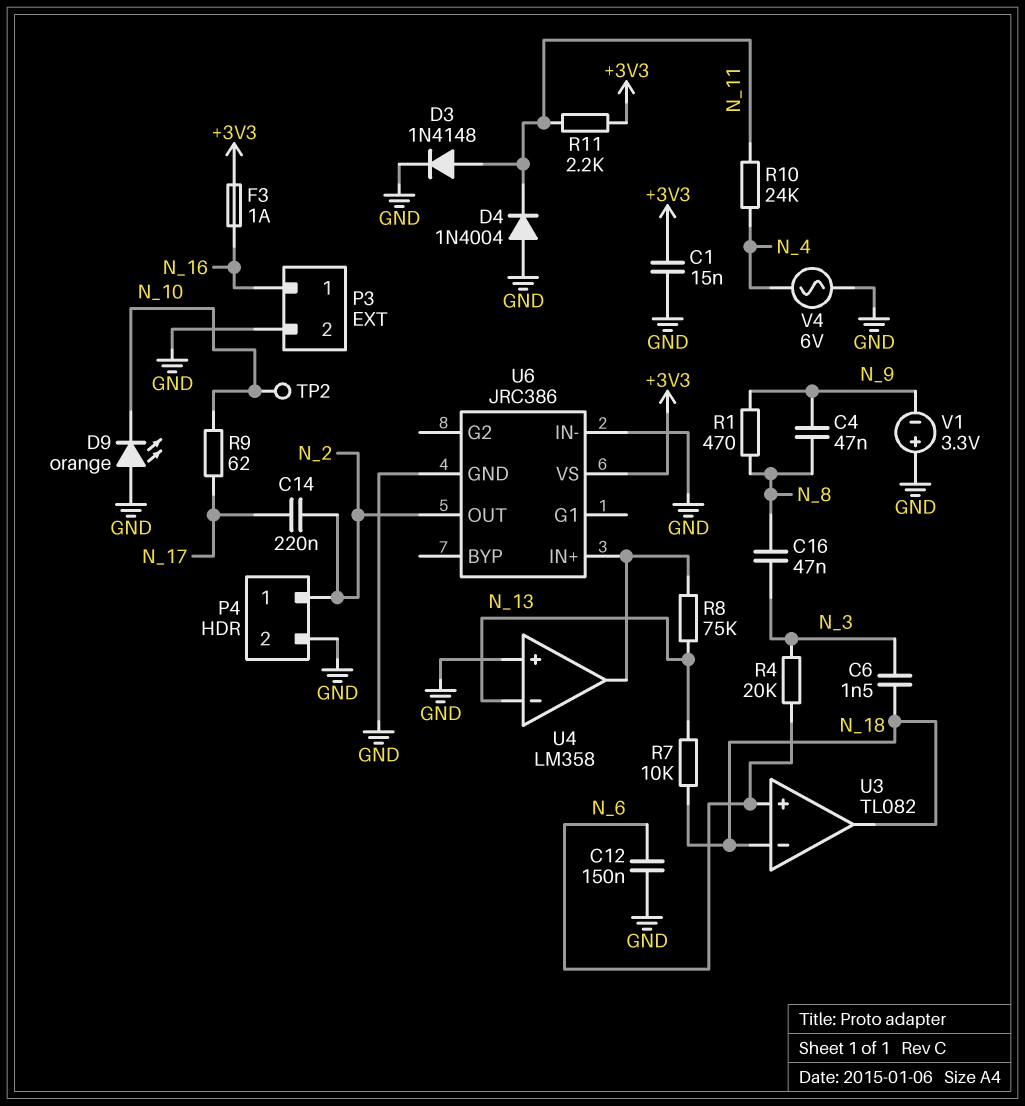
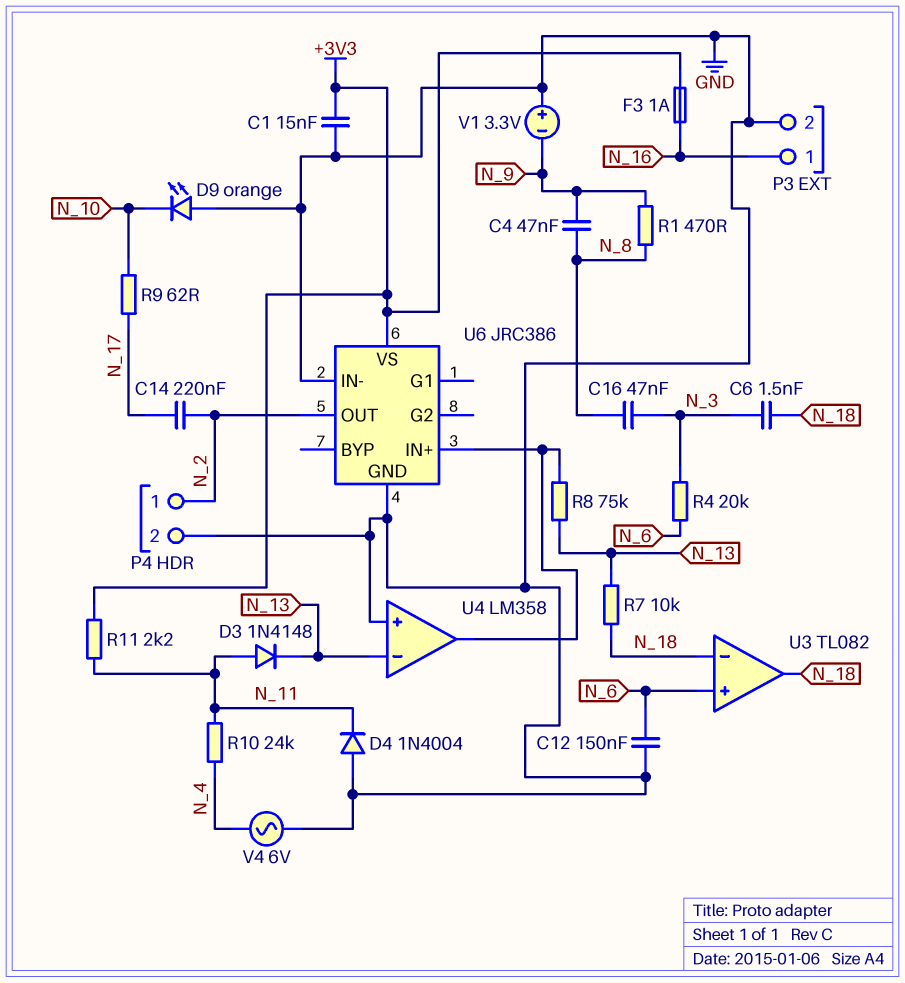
D3: diode 1N4148 (A N_11, K GND) -> diode 1N4148 (A N_11, K N_13)
TP2: test point (N_10) -> none

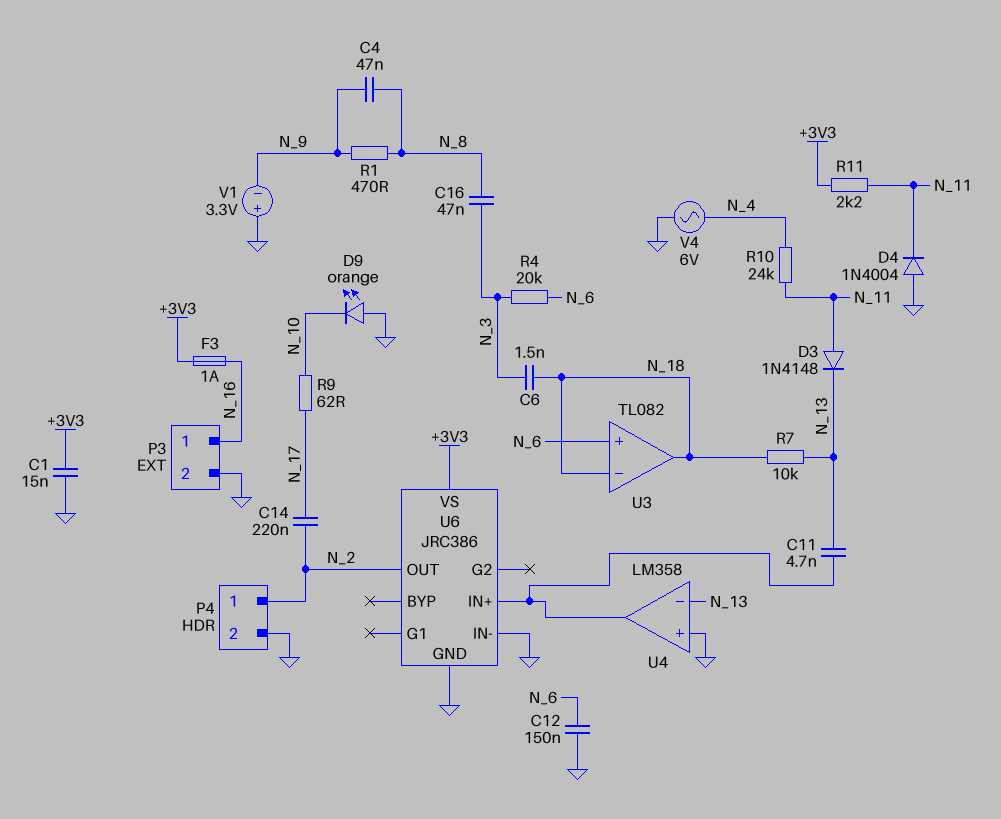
C11: none -> 4.7nF (N_13, U4/out)
R8: 75k (N_13, U4/out) -> none

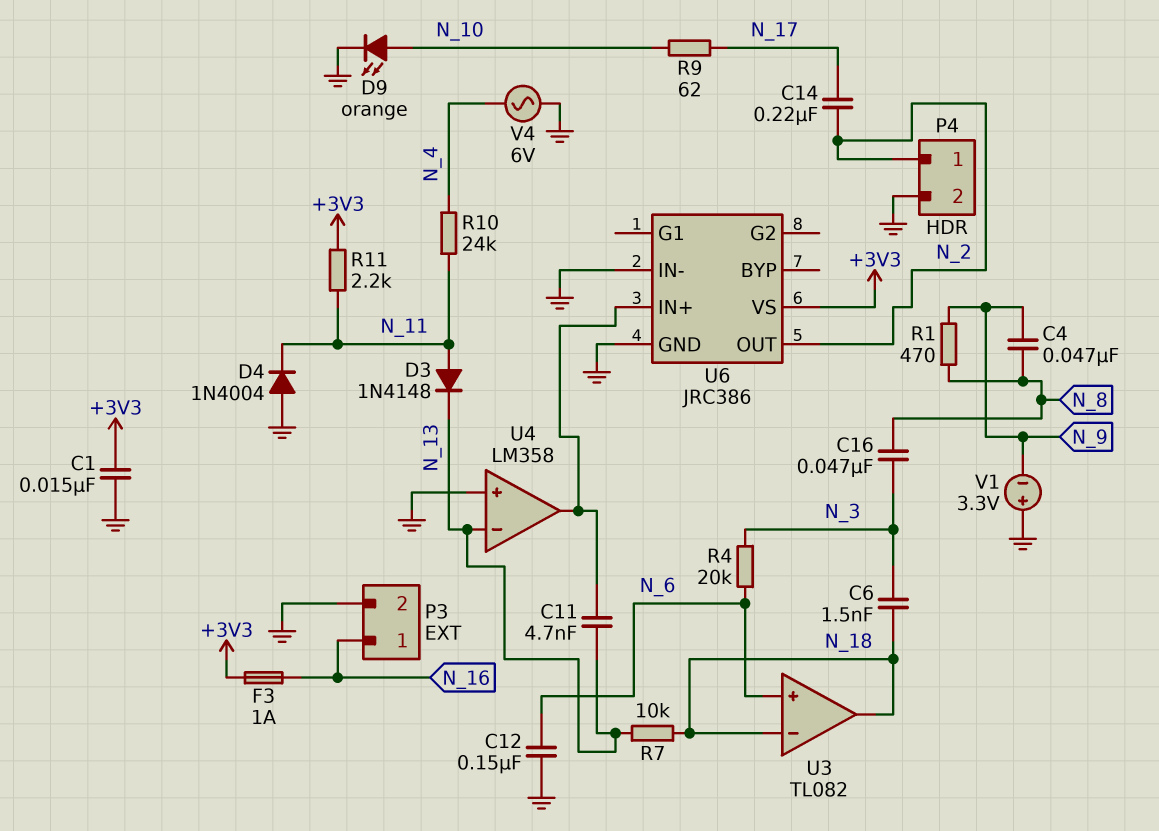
D9: LED orange (A GND, K N_10) -> LED orange (A N_10, K GND)

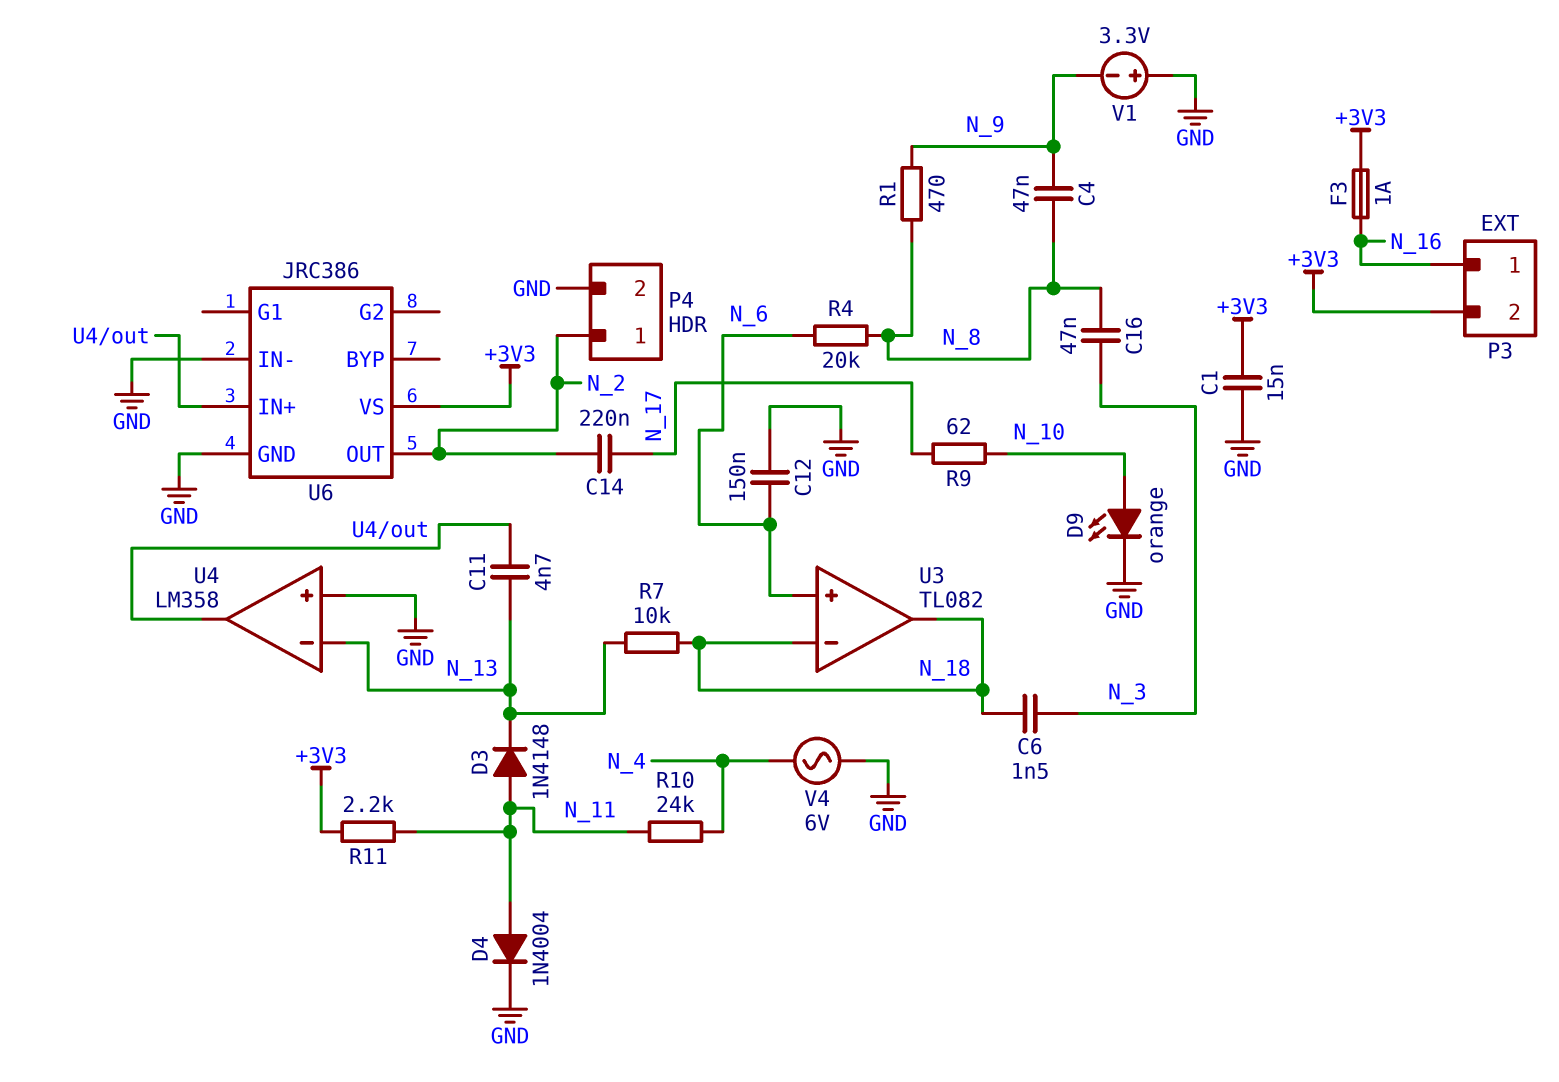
D4: diode 1N4004 (A GND, K N_11) -> diode 1N4004 (A N_11, K GND)
P3 pin 2: GND -> +3V3
R4: 20k (N_3, N_6) -> 20k (N_6, N_8)

